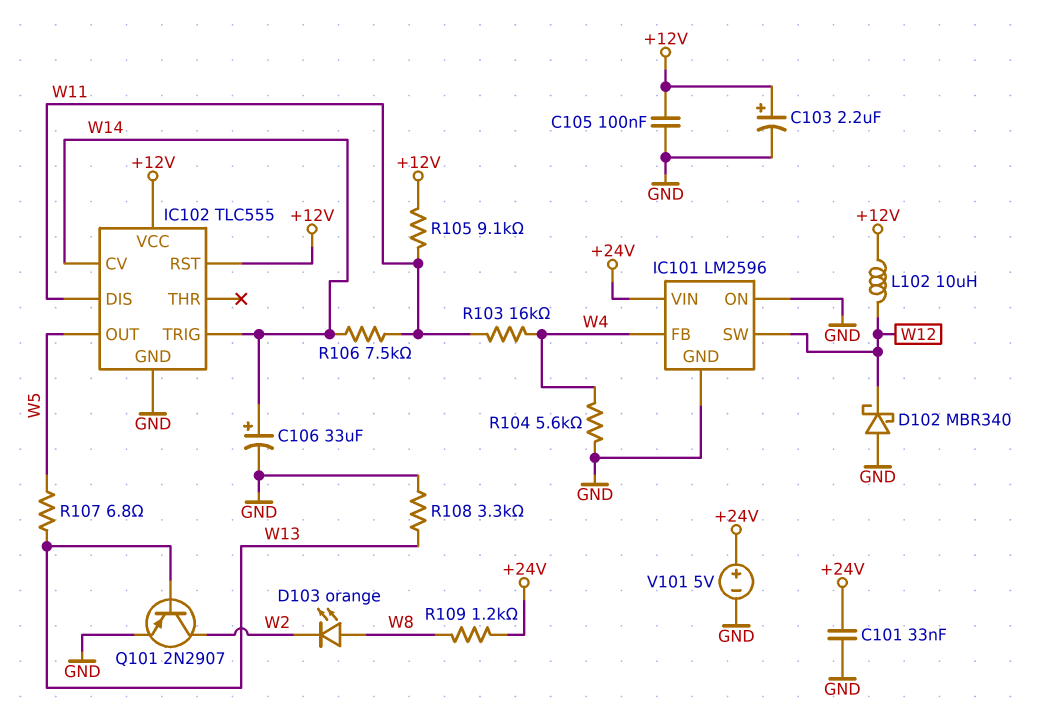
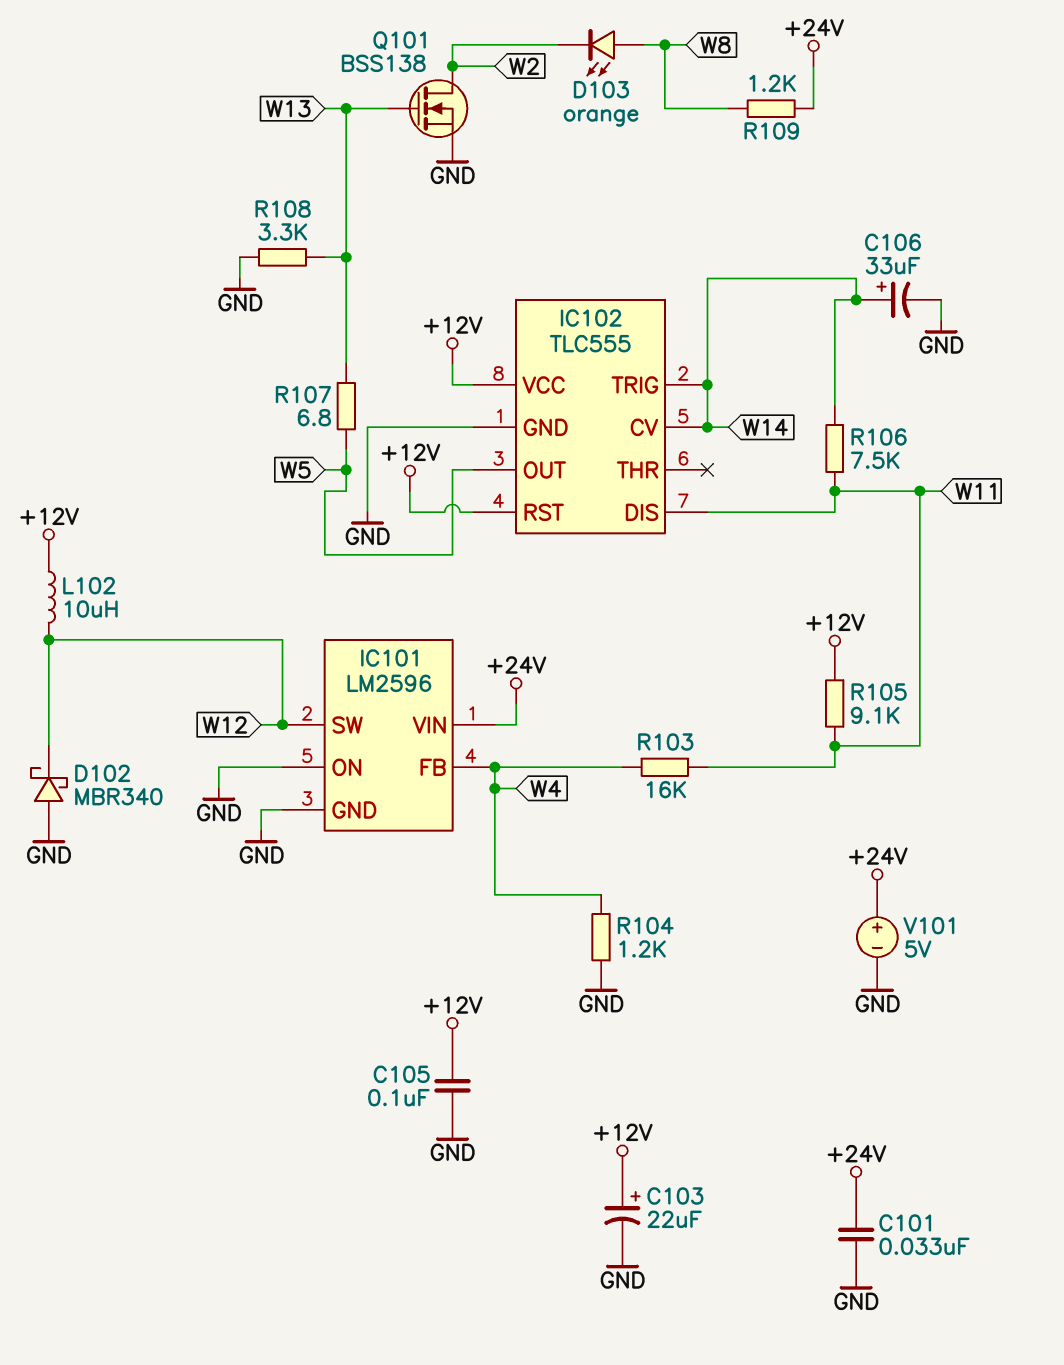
C103: 2.2uF (plus +12V, minus GND) -> 22uF (plus +12V, minus GND)
Q101: PNP 2N2907 (B W13, C W2, E GND) -> NMOS BSS138 (G W13, D W2, S GND)
R104: 5.6k (GND, W4) -> 1.2k (GND, W4)

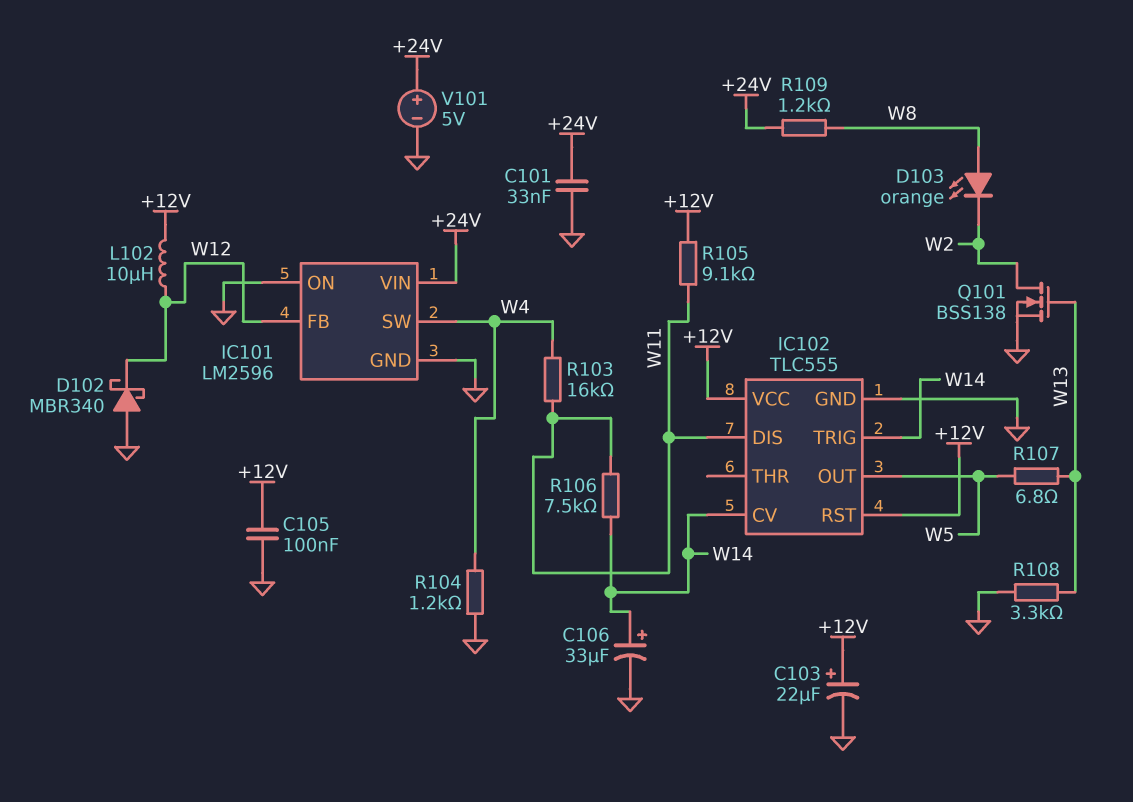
IC101 pin FB: W4 -> W12
IC101 pin SW: W12 -> W4

